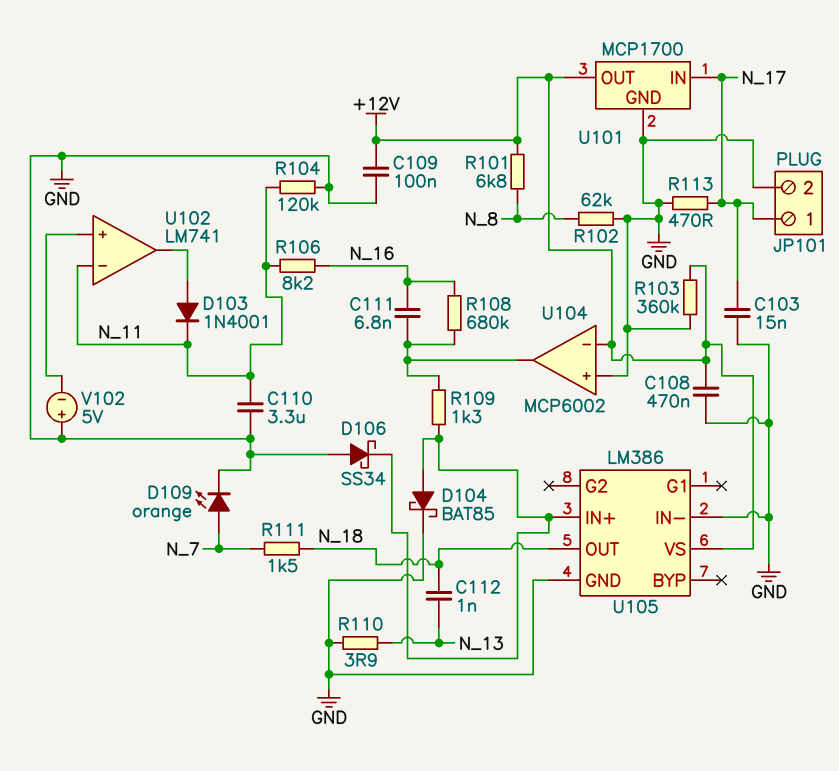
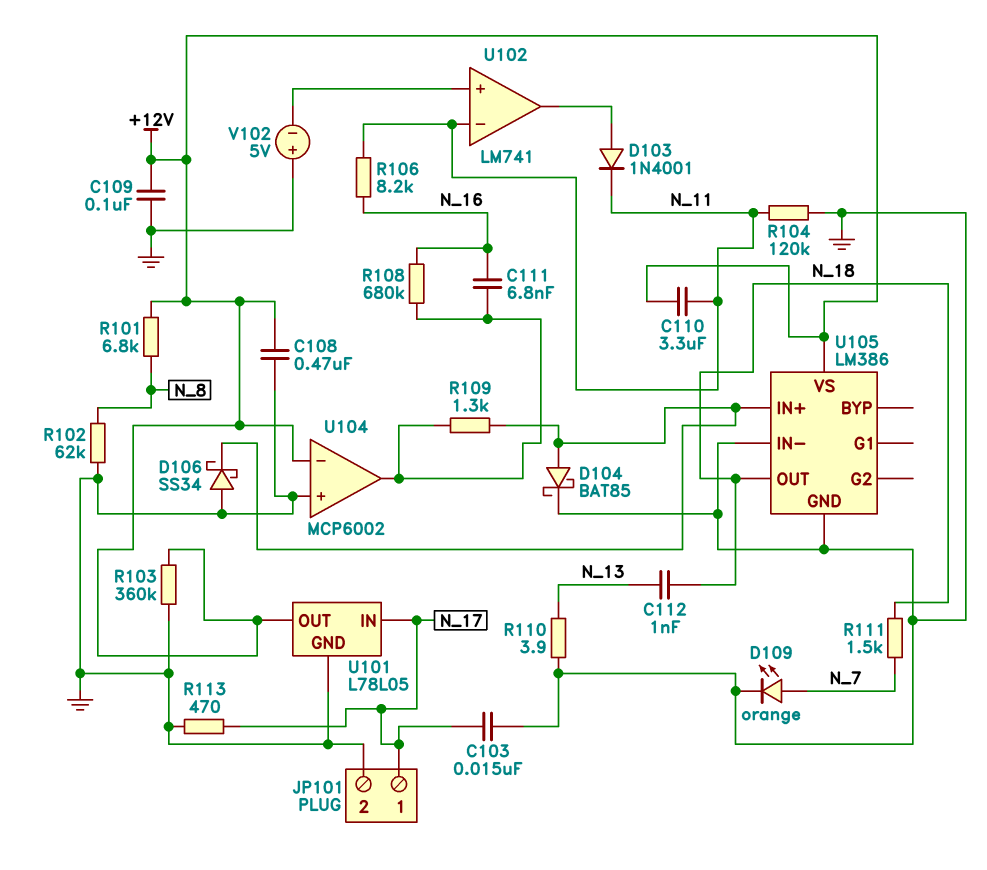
C110: 3.3uF (GND, N_11) -> 3.3uF (+12V, N_11)
U101: MCP1700 -> L78L05

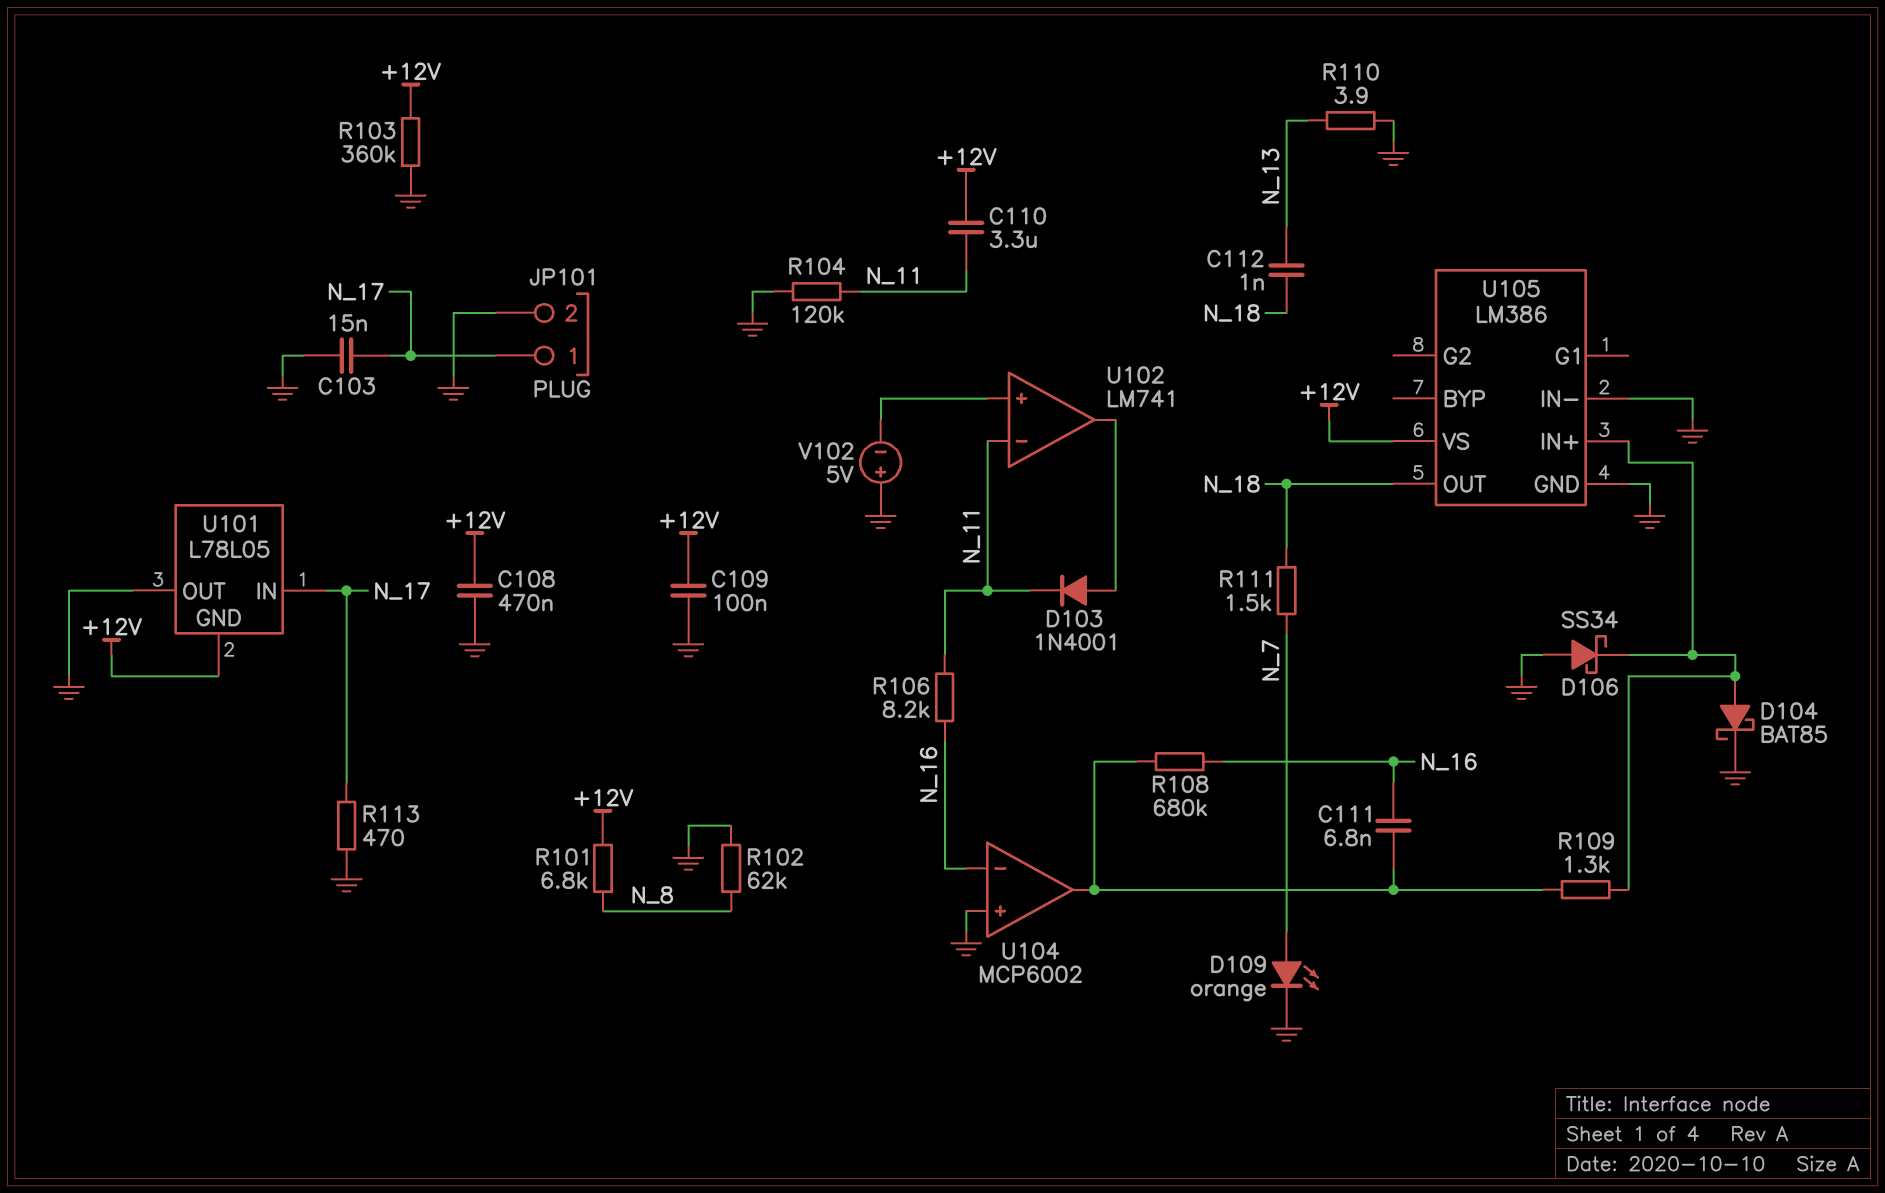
U101 pin GND: GND -> +12V
U101 pin OUT: +12V -> GND
U104 pin in-: +12V -> N_16

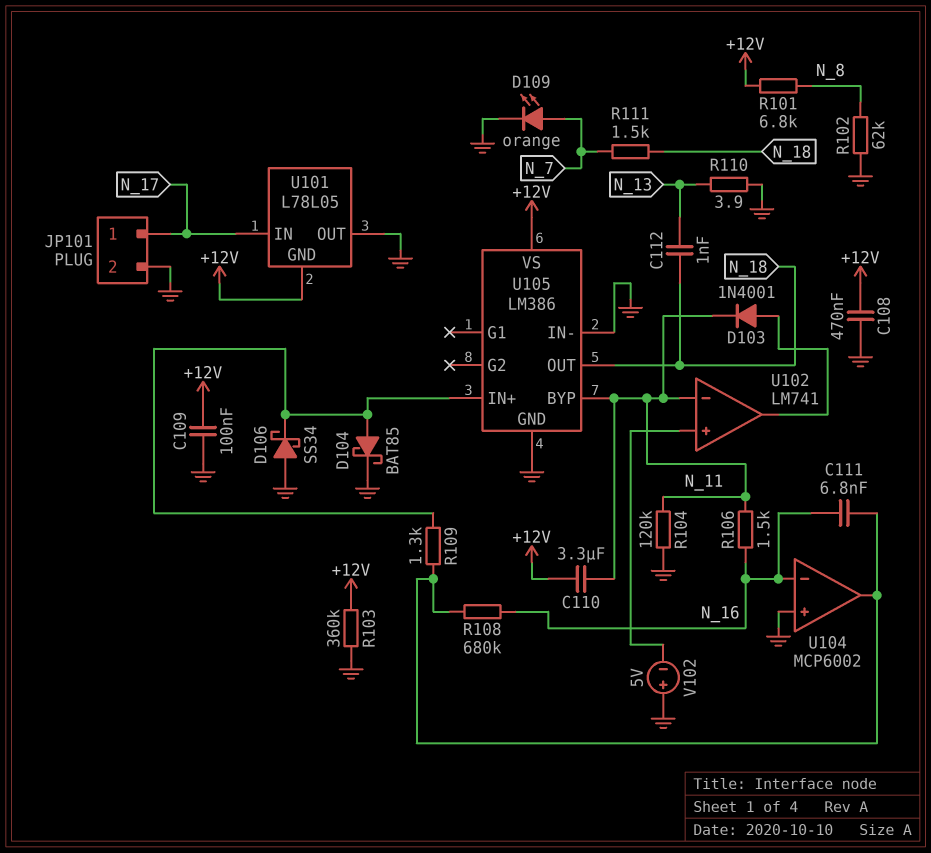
C103: 15nF (GND, N_17) -> none
R106: 8.2k (N_11, N_16) -> 1.5k (N_11, N_16)
R113: 470 (GND, N_17) -> none
U105 pin BYP: none -> N_11

